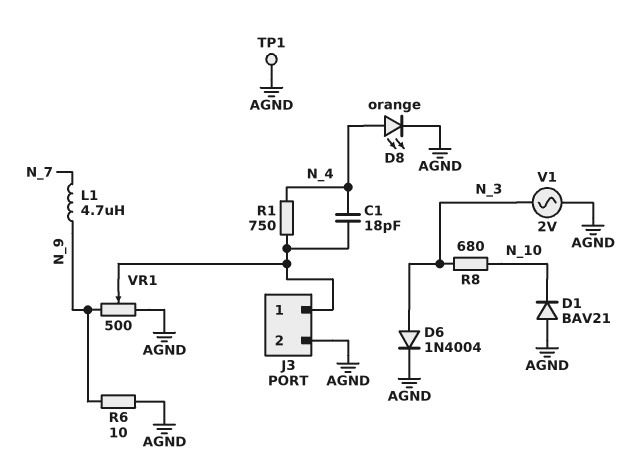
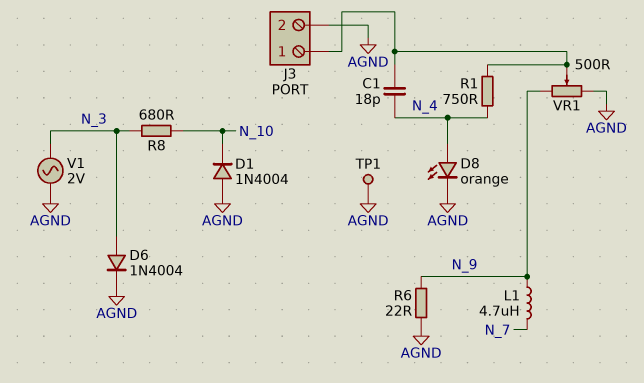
D1: diode BAV21 (A AGND, K N_10) -> diode 1N4004 (A AGND, K N_10)
R6: 10 (AGND, N_9) -> 22 (AGND, N_9)

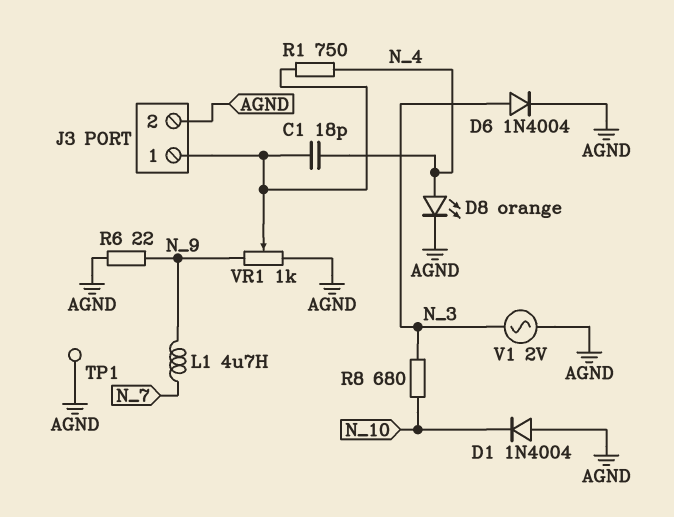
VR1: 500 (AGND, N_9, wiper J3/1) -> 1k (AGND, N_9, wiper J3/1)

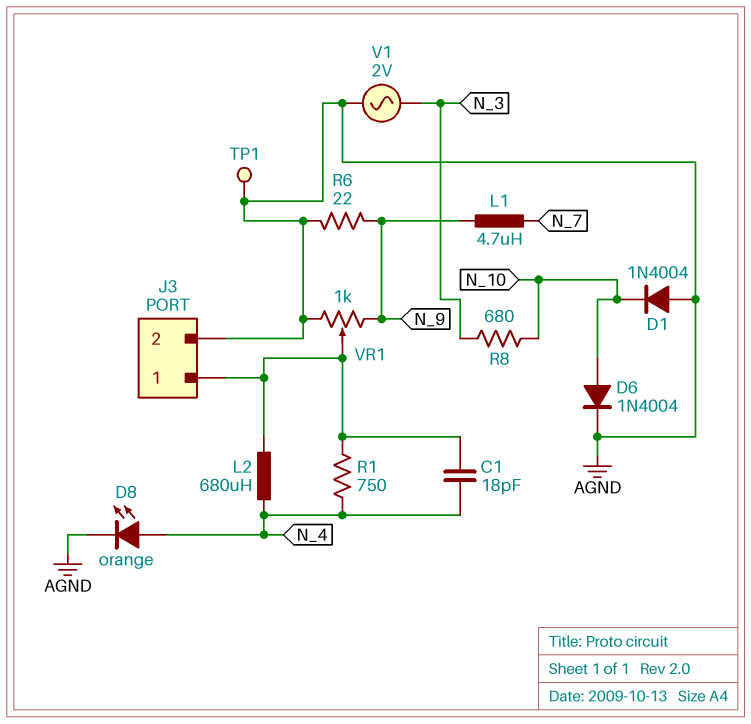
D6: diode 1N4004 (A N_3, K AGND) -> diode 1N4004 (A N_10, K AGND)
L2: none -> 680uH (J3/1, N_4)

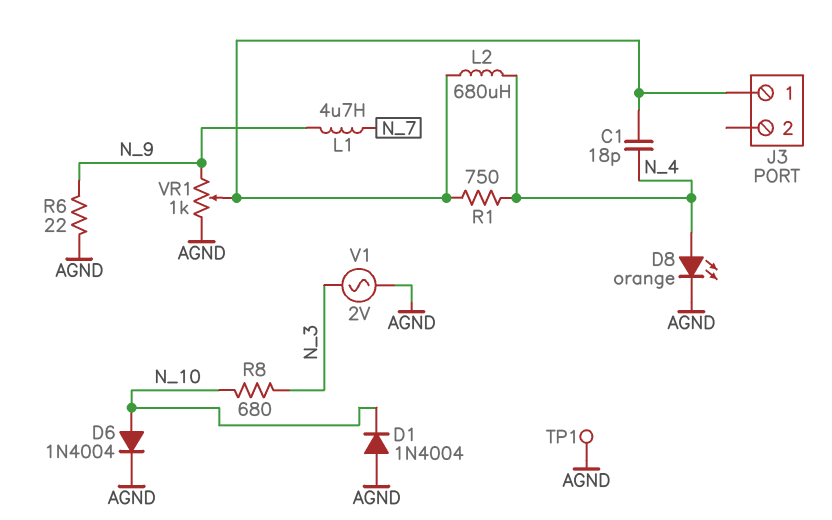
J3 pin 2: AGND -> none

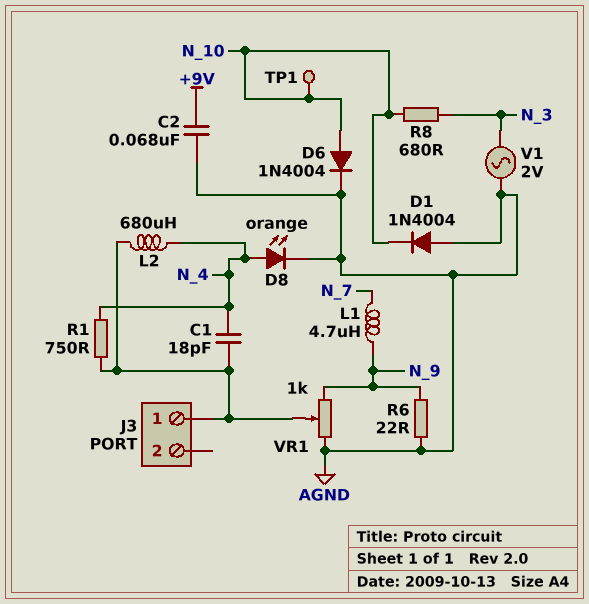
C2: none -> 68nF (+9V, AGND)
TP1: test point (AGND) -> test point (N_10)

